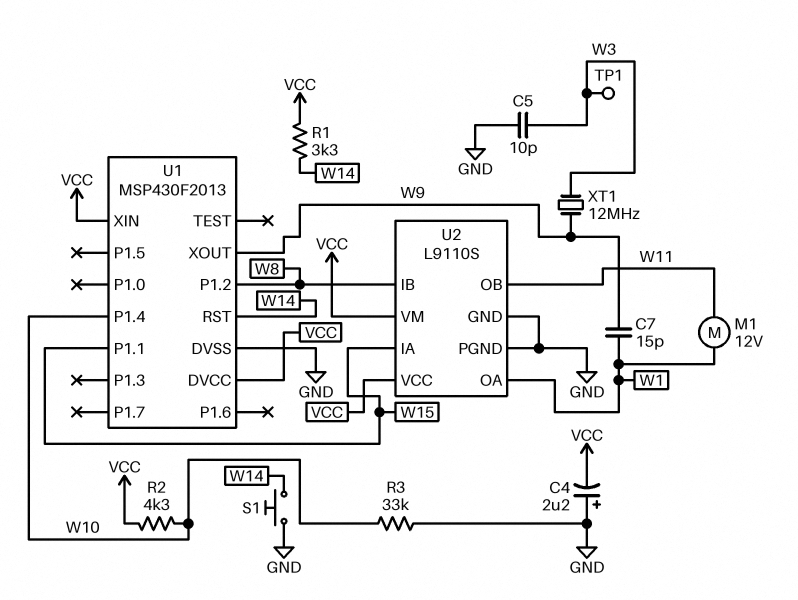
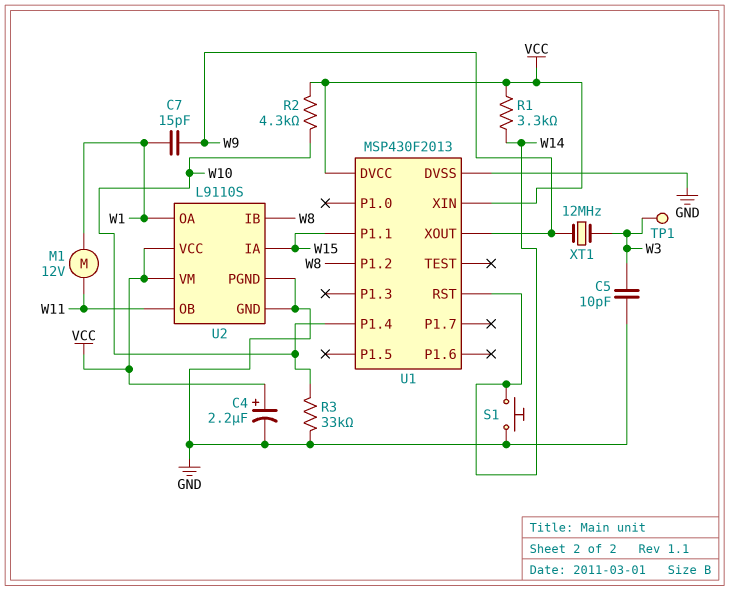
C4: 2.2uF (plus GND, minus VCC) -> 2.2uF (plus VCC, minus GND)

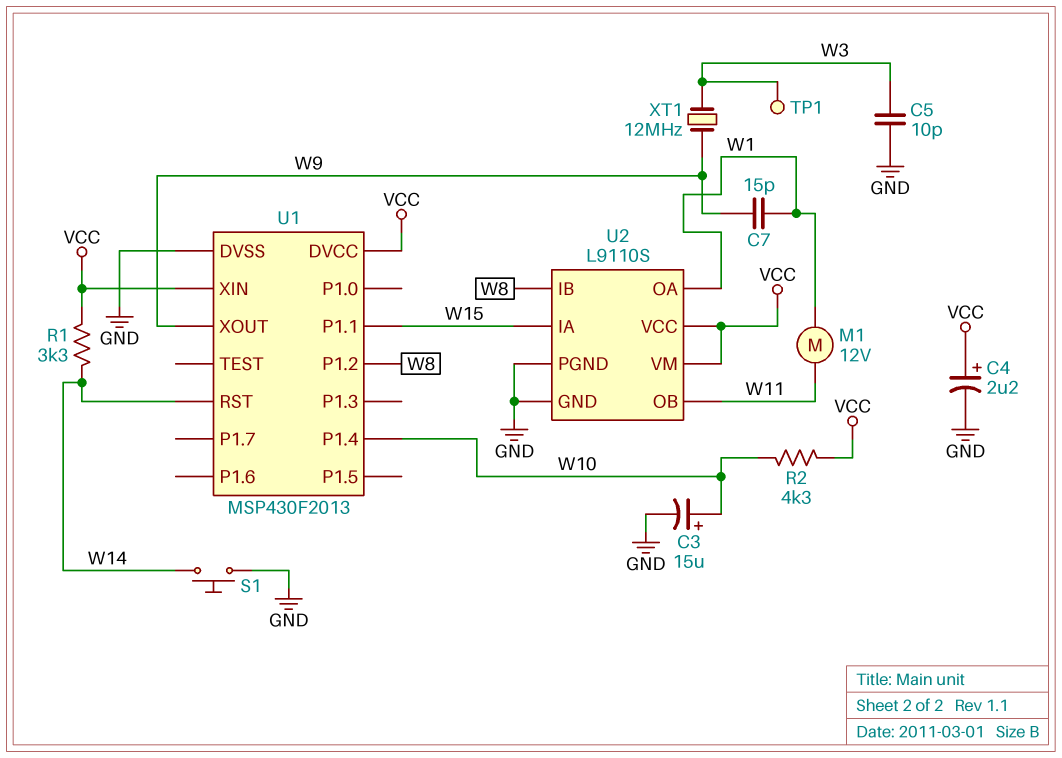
C3: none -> 15uF (plus W10, minus GND)
R3: 33k (GND, W10) -> none

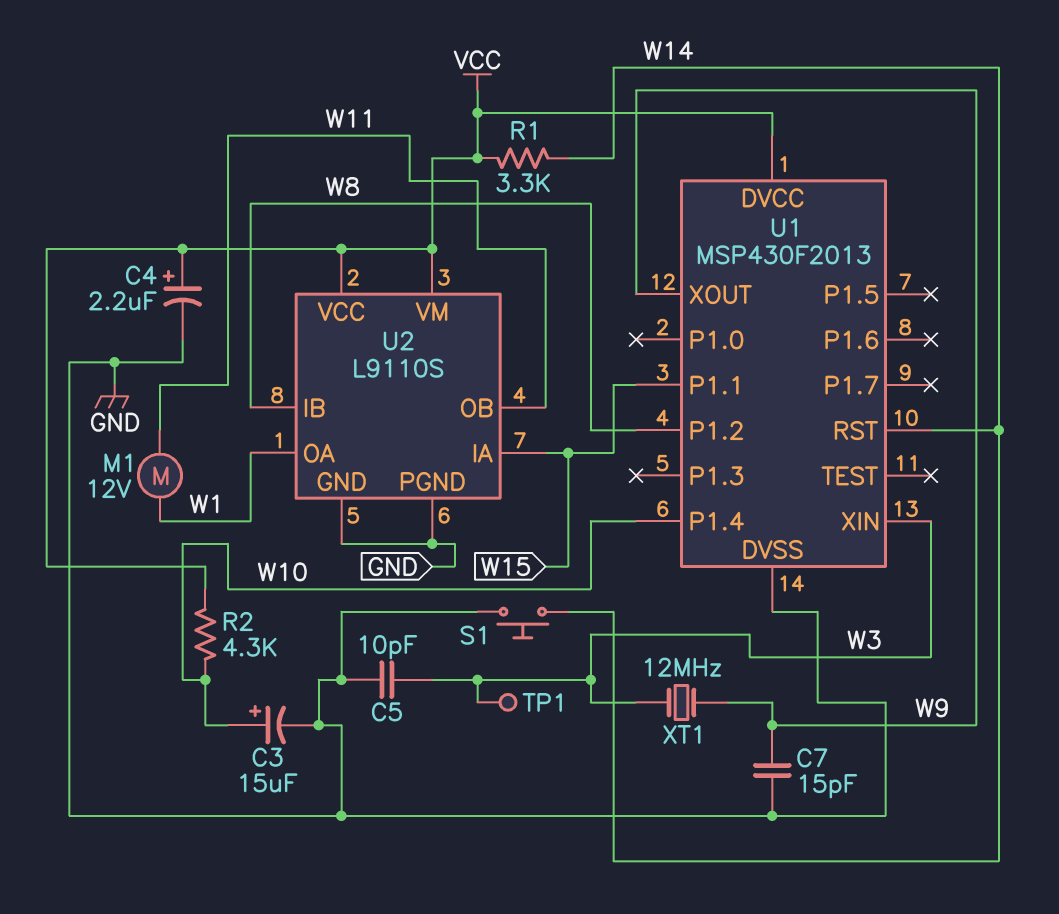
C7: 15pF (W1, W9) -> 15pF (GND, W9)
U1 pin XIN: VCC -> W3

